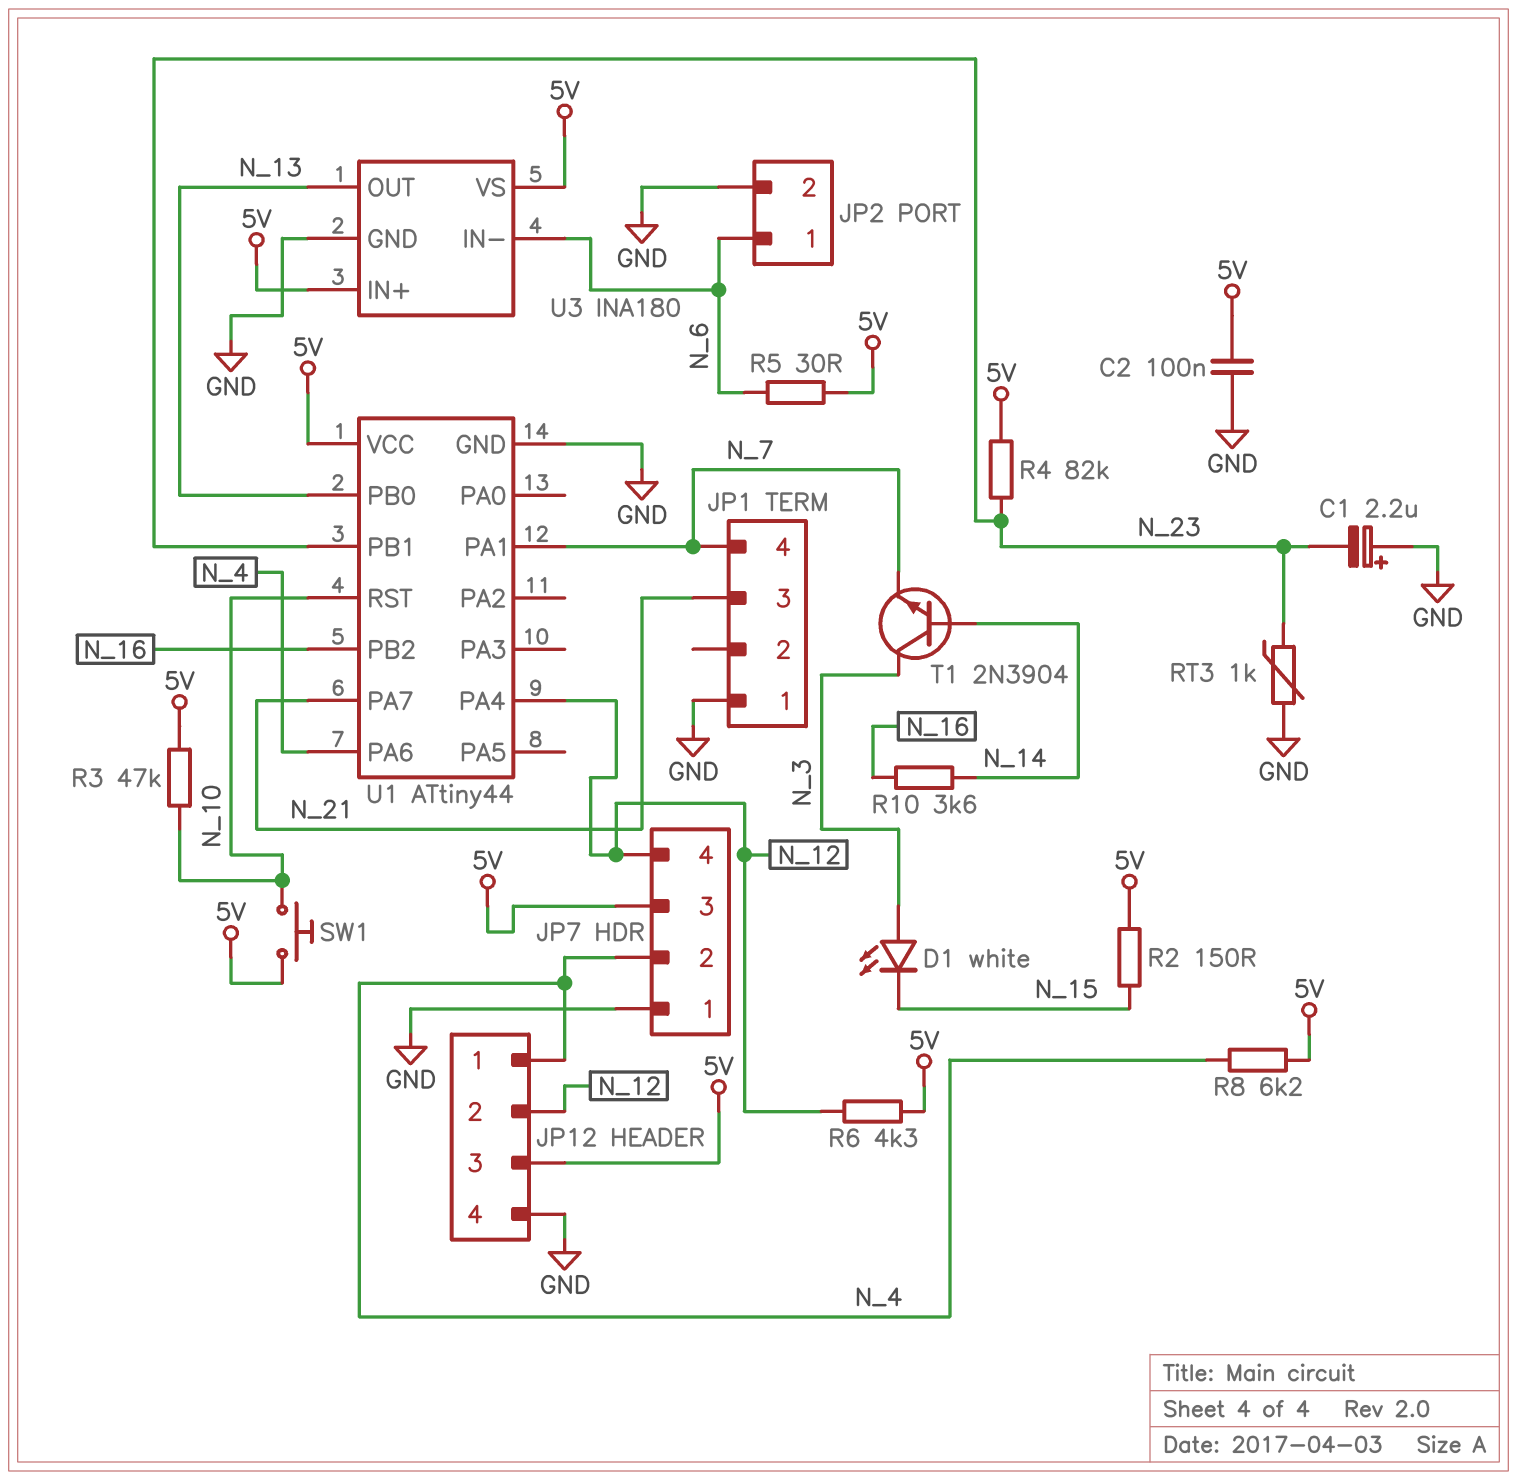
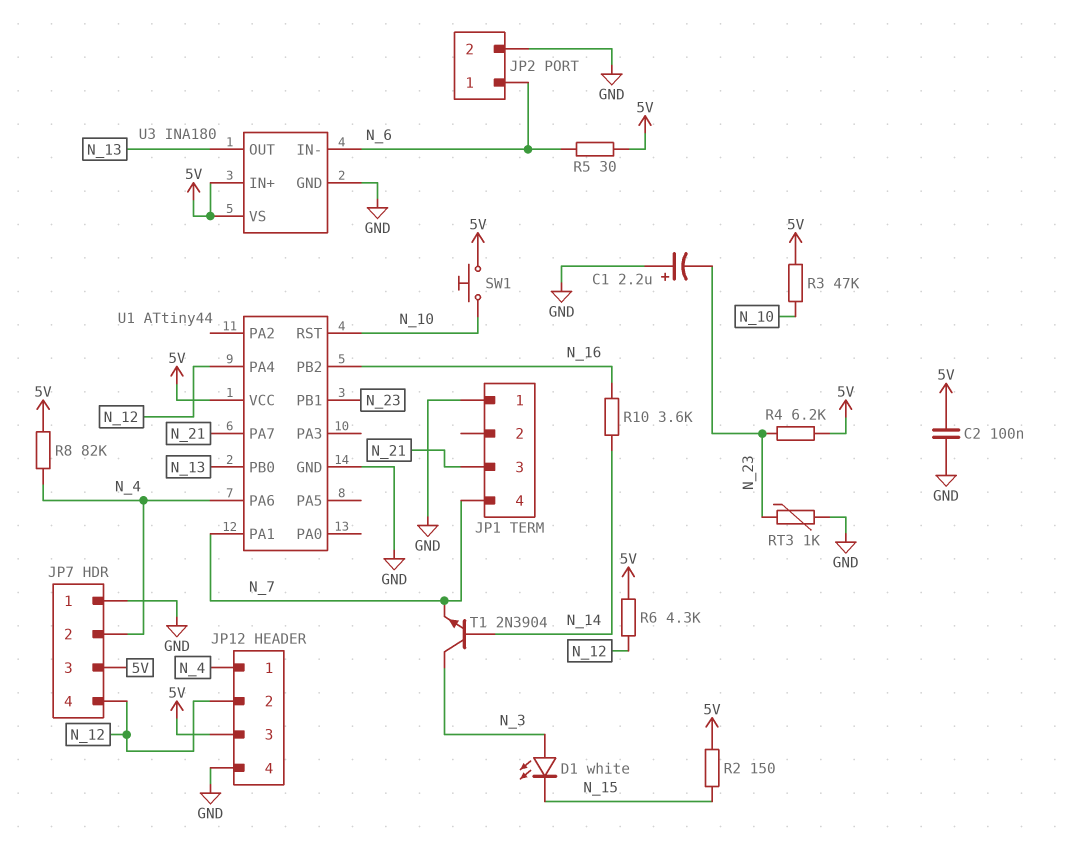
R4: 82k (5V, N_23) -> 6.2k (5V, N_23)
R8: 6.2k (5V, N_4) -> 82k (5V, N_4)

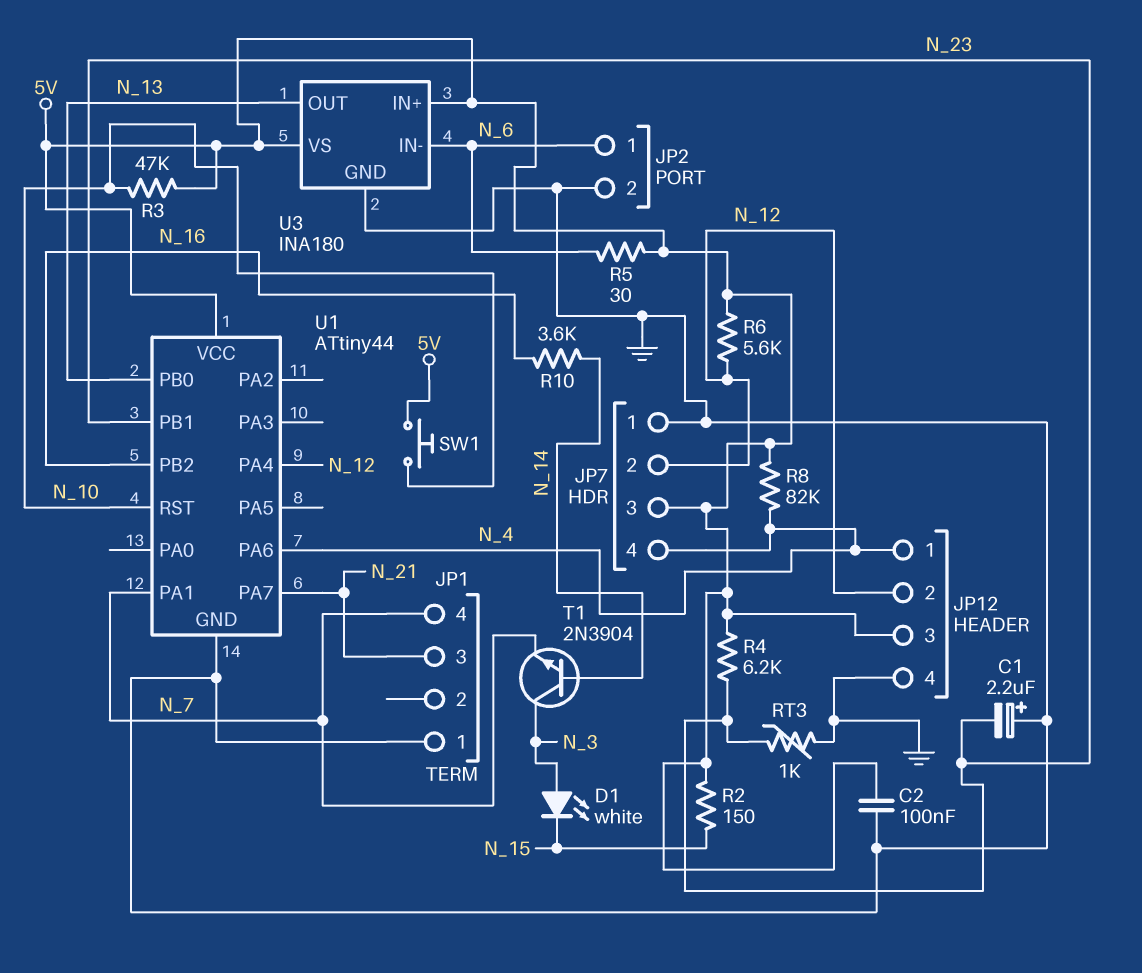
JP7 pin 2: N_4 -> N_12
JP7 pin 4: N_12 -> N_4
R6: 4.3k (5V, N_12) -> 5.6k (5V, N_12)

